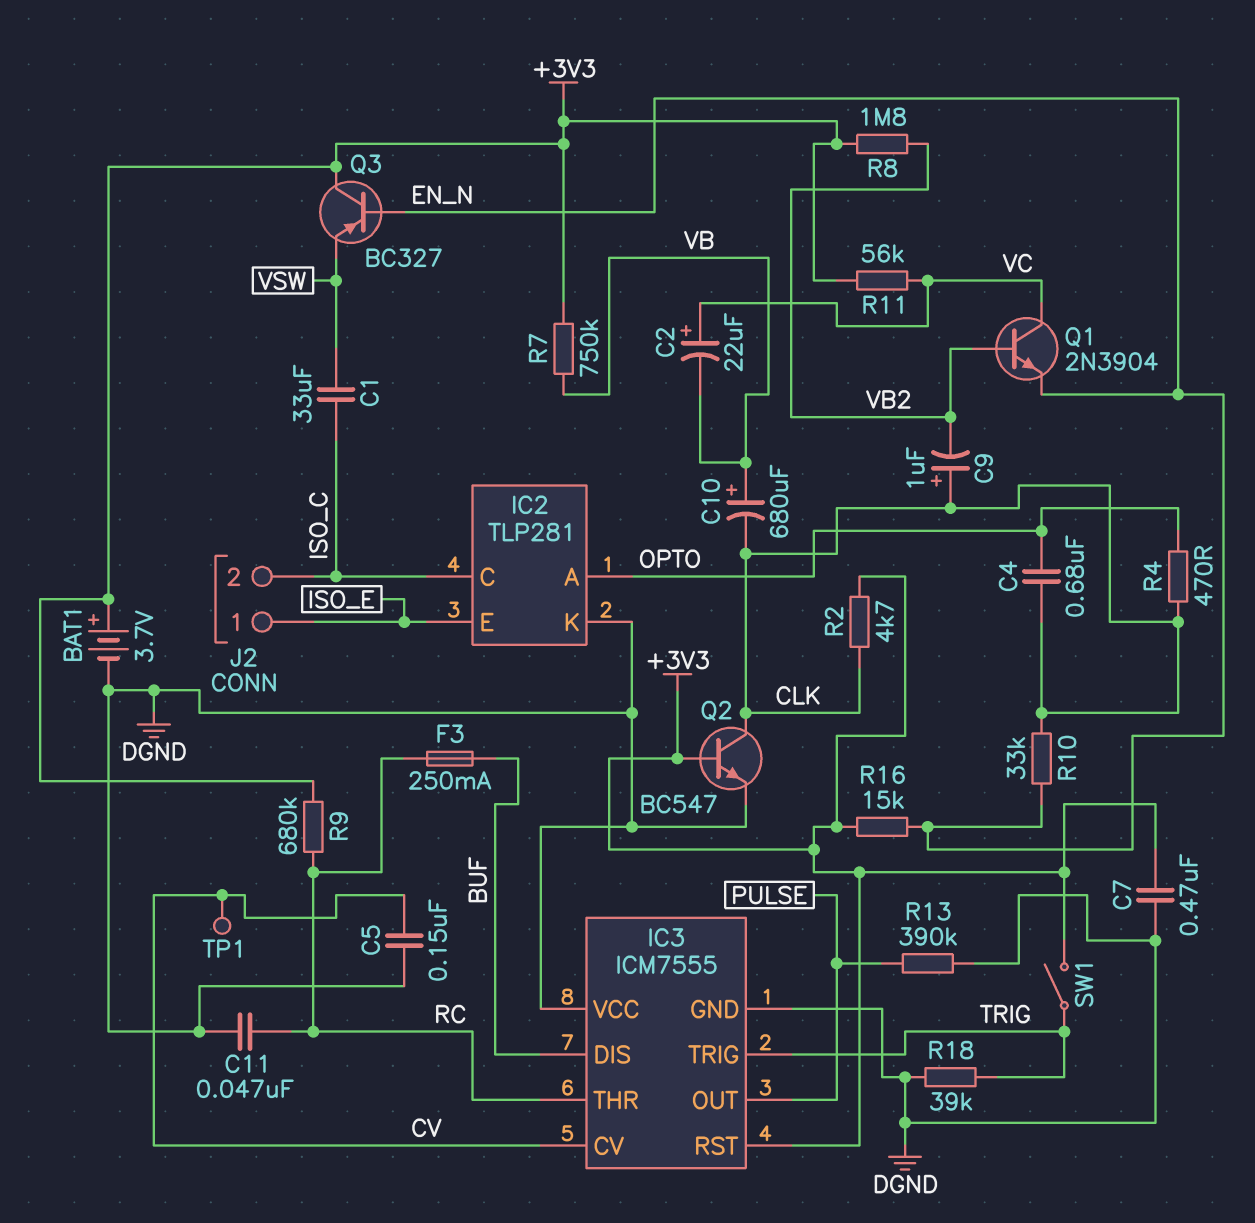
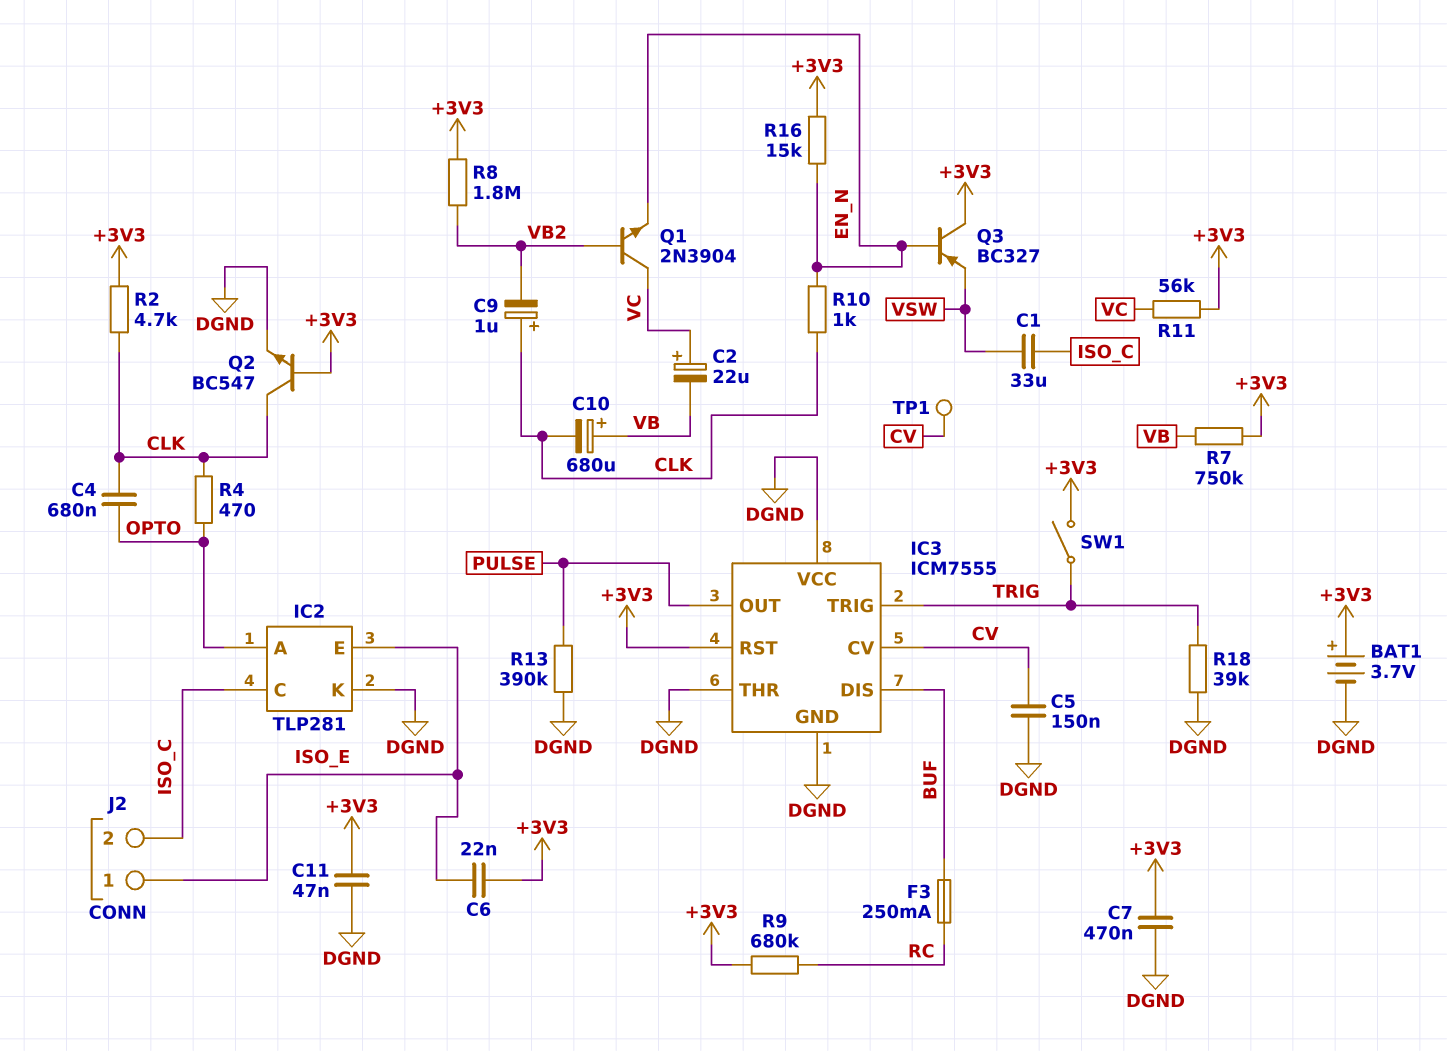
C6: none -> 22nF (+3V3, ISO_E)
C11: 47nF (DGND, RC) -> 47nF (+3V3, DGND)
IC3 pin THR: RC -> DGND
R10: 33k (CLK, EN_N) -> 1k (CLK, EN_N)

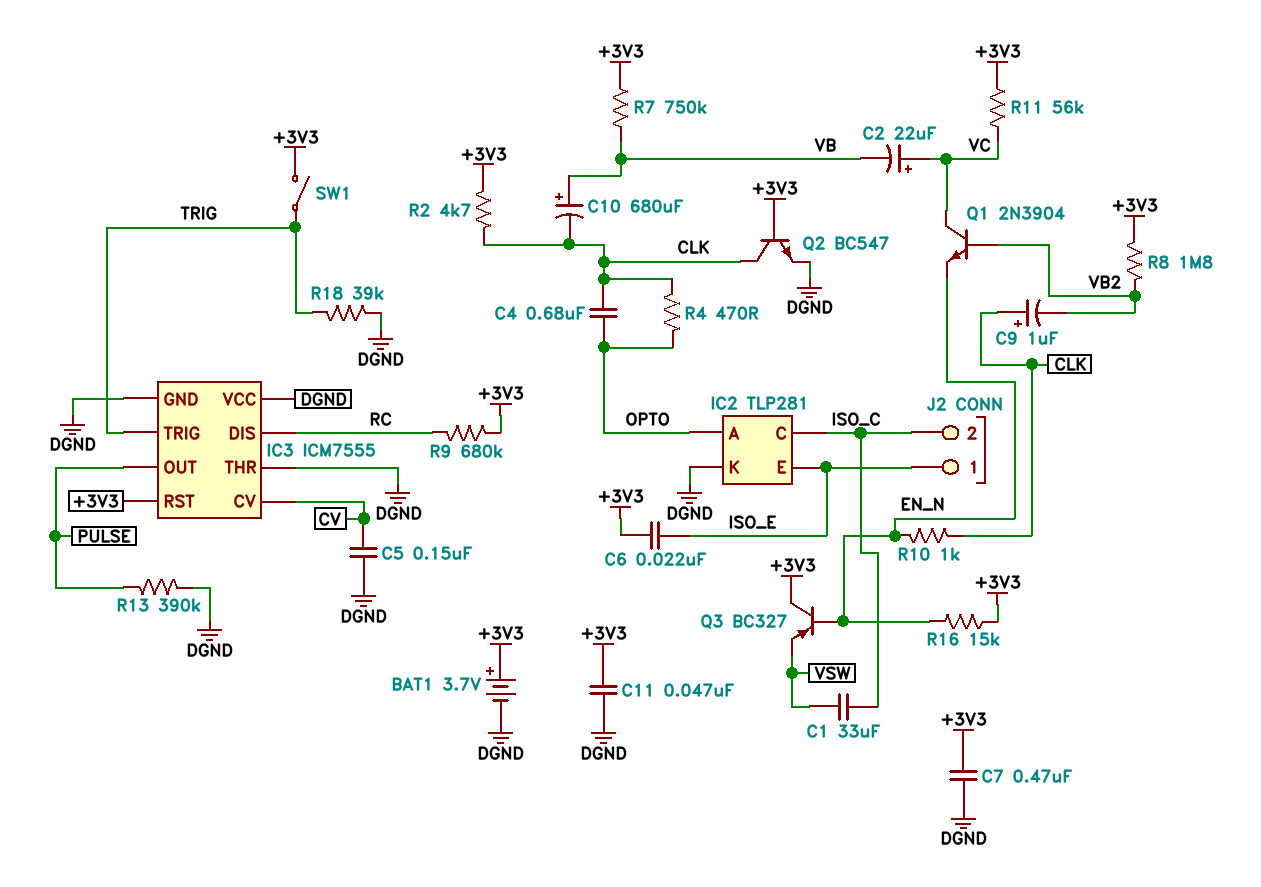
F3: 250mA (BUF, RC) -> none
IC3 pin DIS: BUF -> RC
TP1: test point (CV) -> none

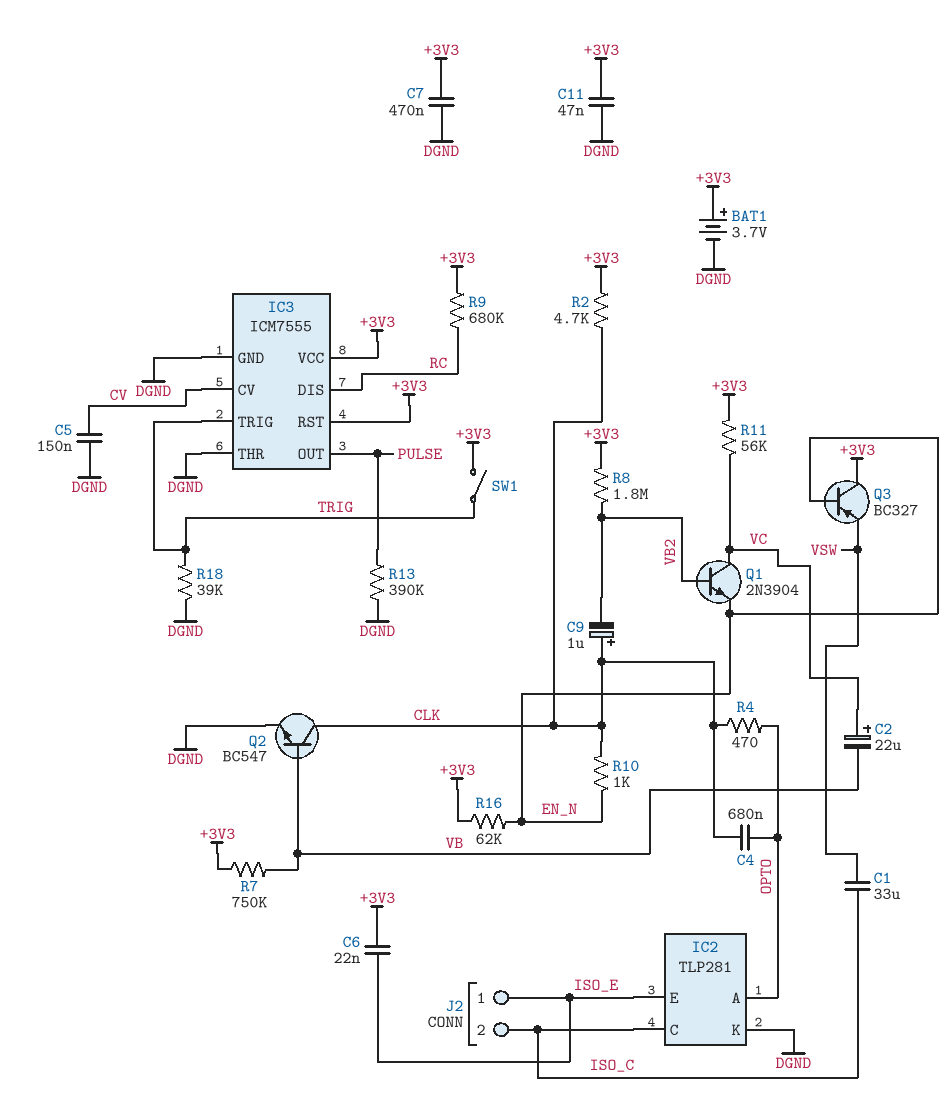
C10: 680uF (plus VB, minus CLK) -> none
IC3 pin VCC: DGND -> +3V3
Q2: NPN BC547 (B +3V3, C CLK, E DGND) -> NPN BC547 (B VB, C CLK, E DGND)
R16: 15k (+3V3, EN_N) -> 62k (+3V3, EN_N)

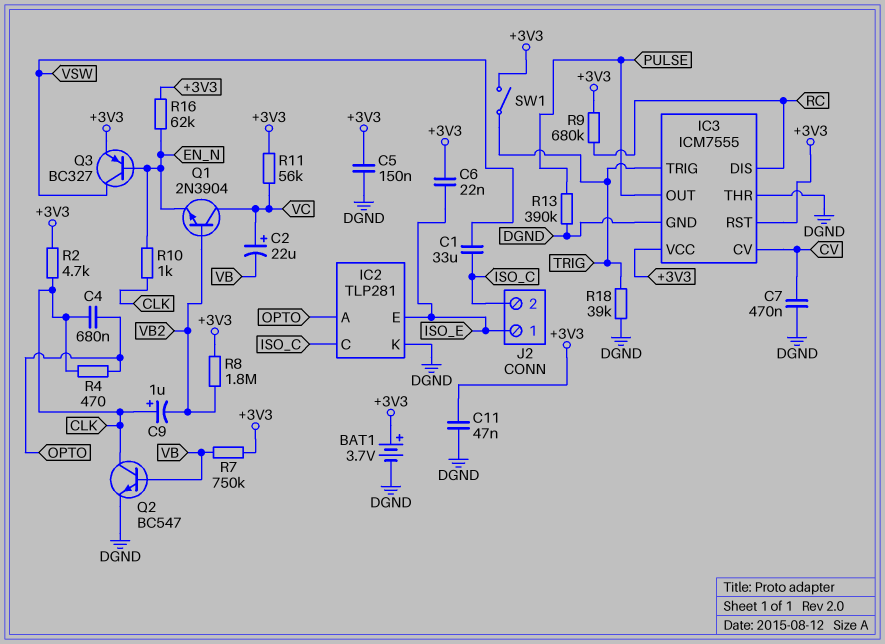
C5: 150nF (CV, DGND) -> 150nF (+3V3, DGND)
C7: 470nF (+3V3, DGND) -> 470nF (CV, DGND)
Q3: PNP BC327 (B EN_N, C +3V3, E VSW) -> PNP BC327 (B EN_N, C VSW, E +3V3)

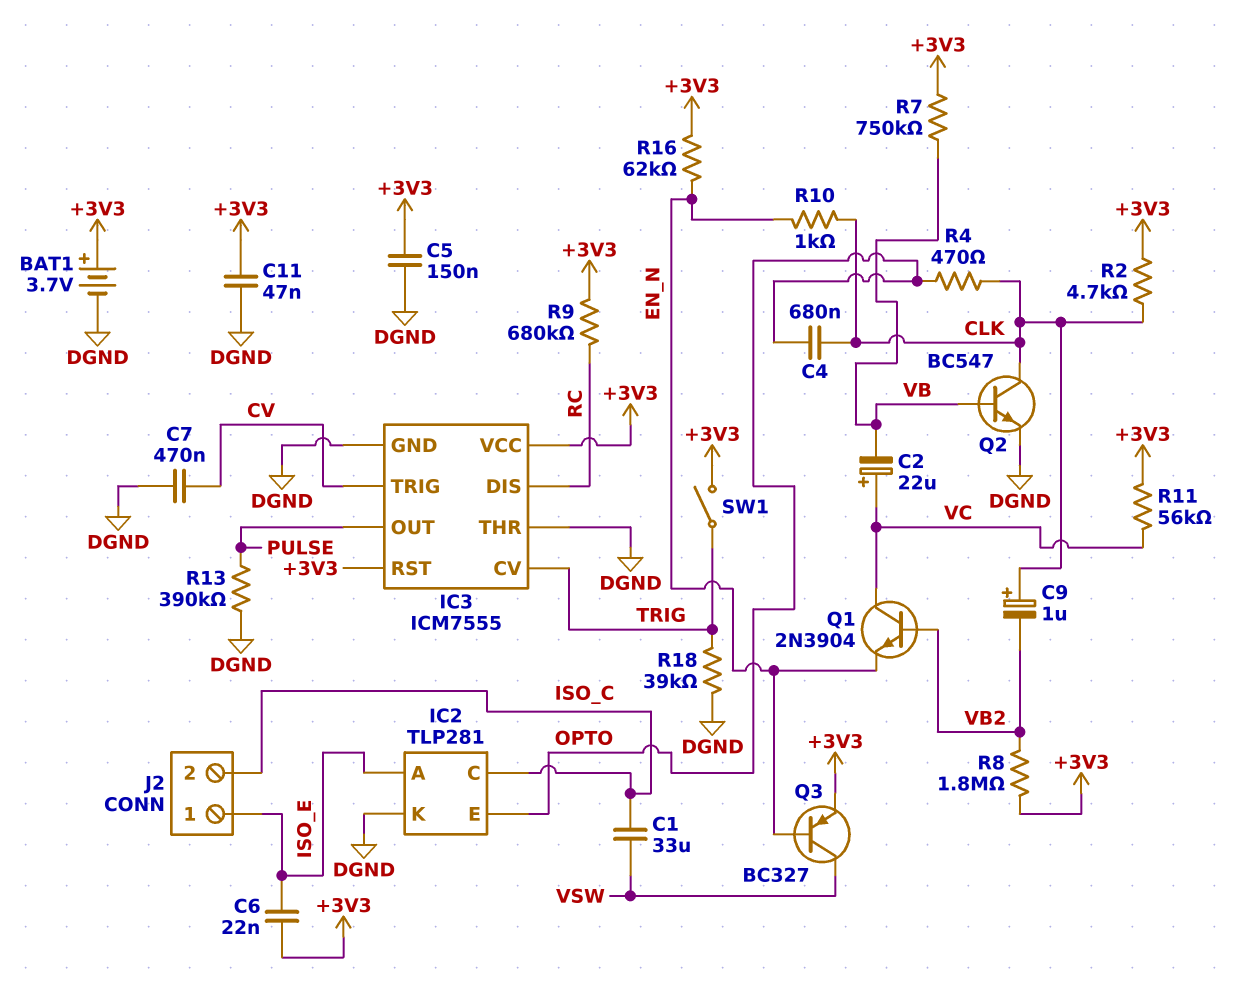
IC2 pin A: OPTO -> ISO_E
IC2 pin E: ISO_E -> OPTO
IC3 pin CV: CV -> TRIG
IC3 pin TRIG: TRIG -> CV

